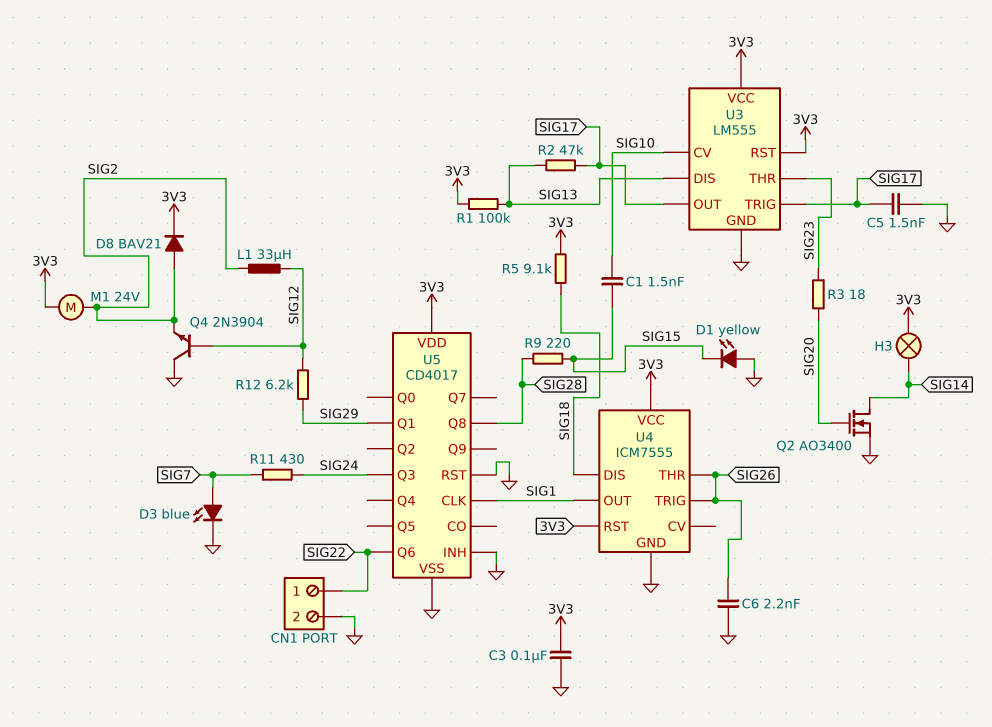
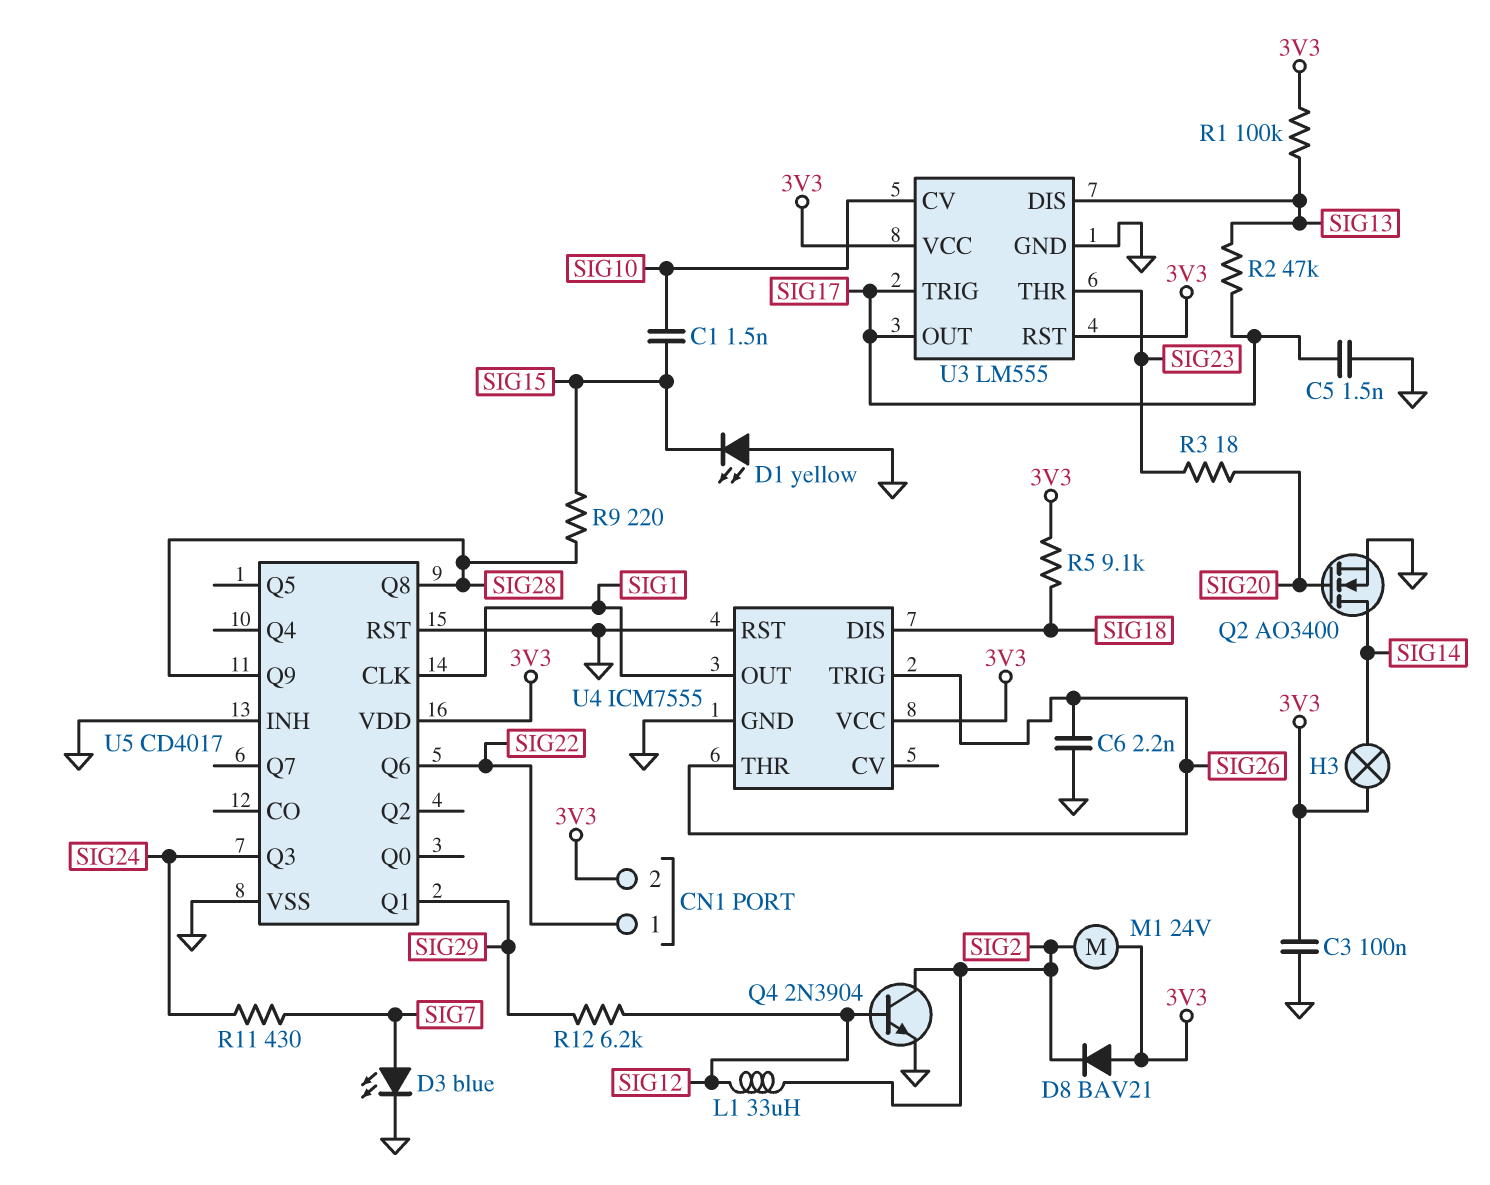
CN1 pin 2: GND -> 3V3
D8: diode BAV21 (A SIG2, K 3V3) -> diode BAV21 (A 3V3, K SIG2)
Q4: NPN 2N3904 (B SIG12, C GND, E SIG2) -> NPN 2N3904 (B SIG12, C SIG2, E GND)
U4 pin RST: 3V3 -> GND
U5 pin Q9: none -> SIG28

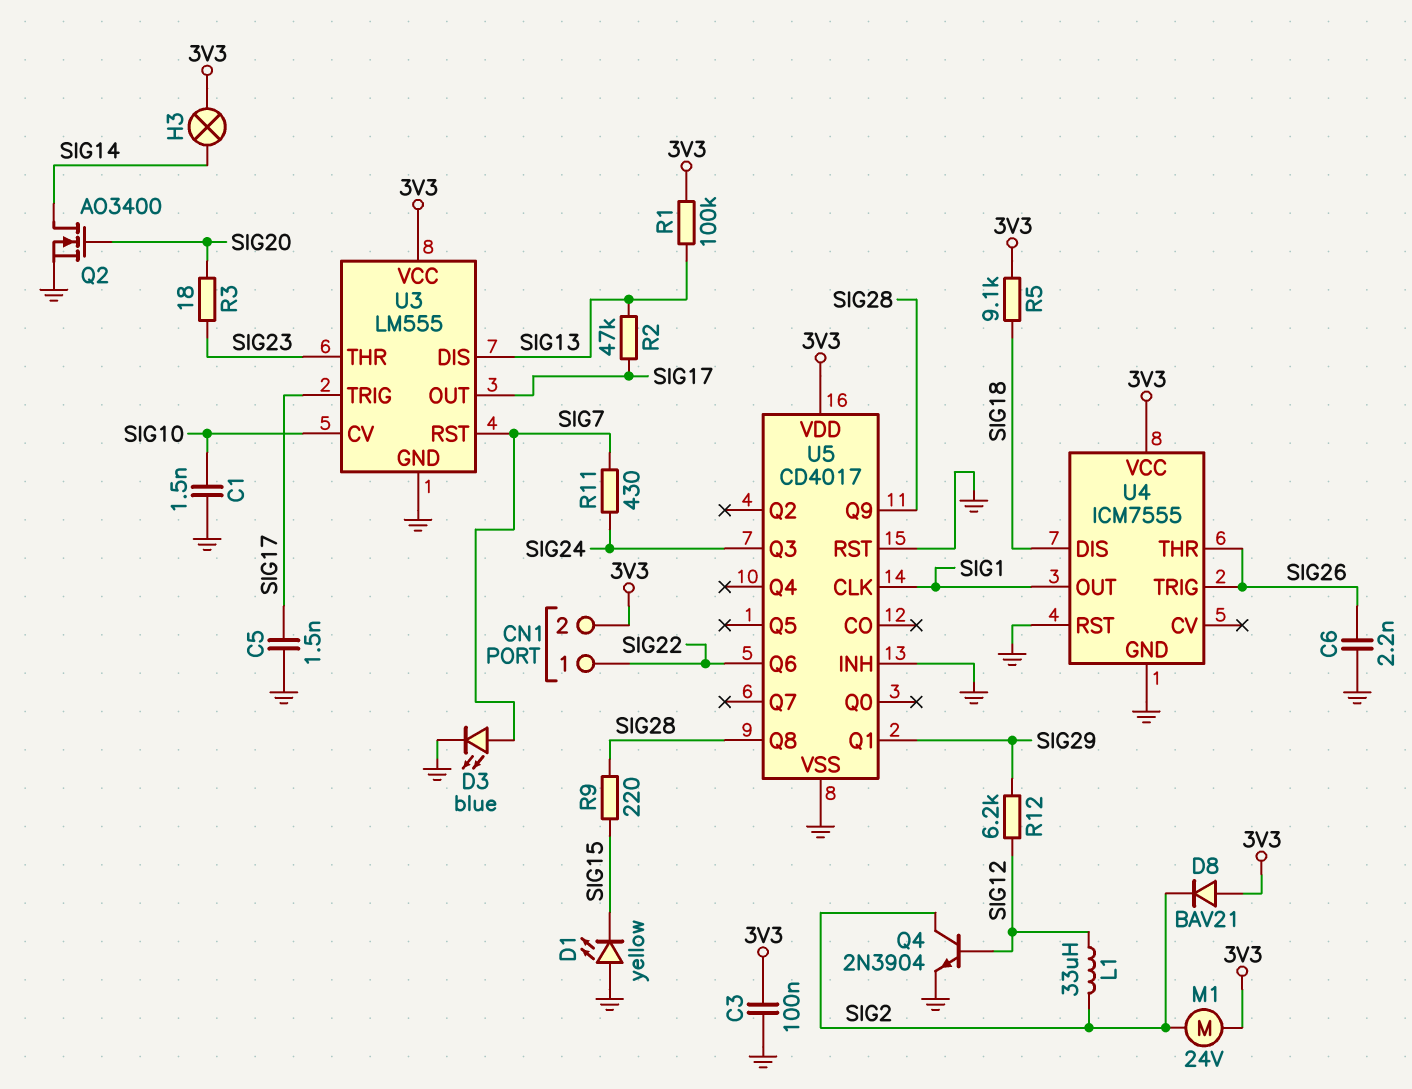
C1: 1.5nF (SIG10, SIG15) -> 1.5nF (GND, SIG10)
U3 pin RST: 3V3 -> SIG7

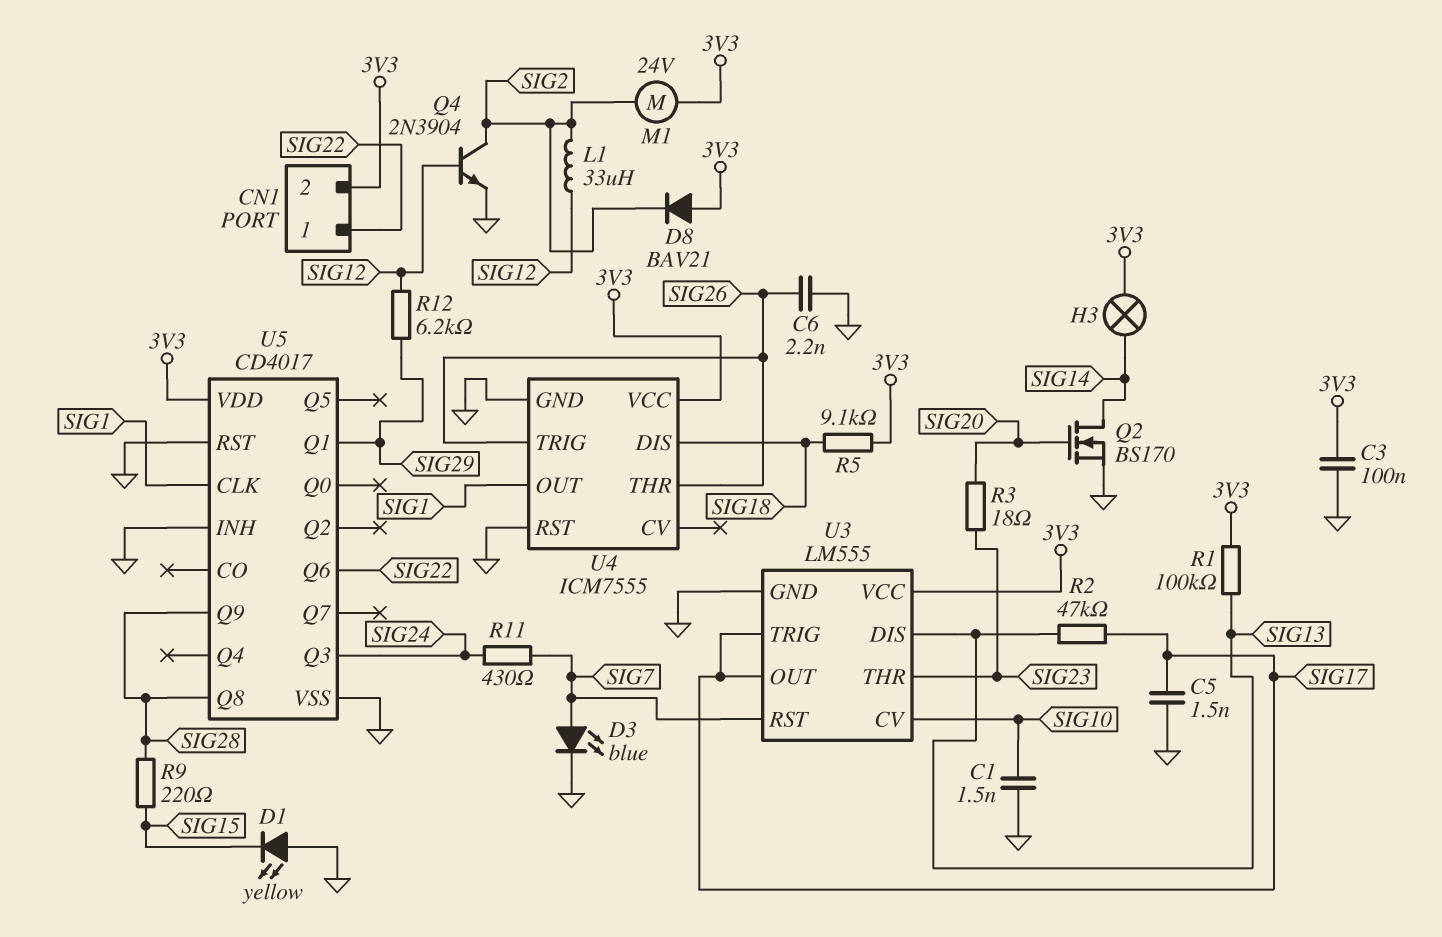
Q2: NMOS AO3400 (G SIG20, D SIG14, S GND) -> NMOS BS170 (G SIG20, D SIG14, S GND)

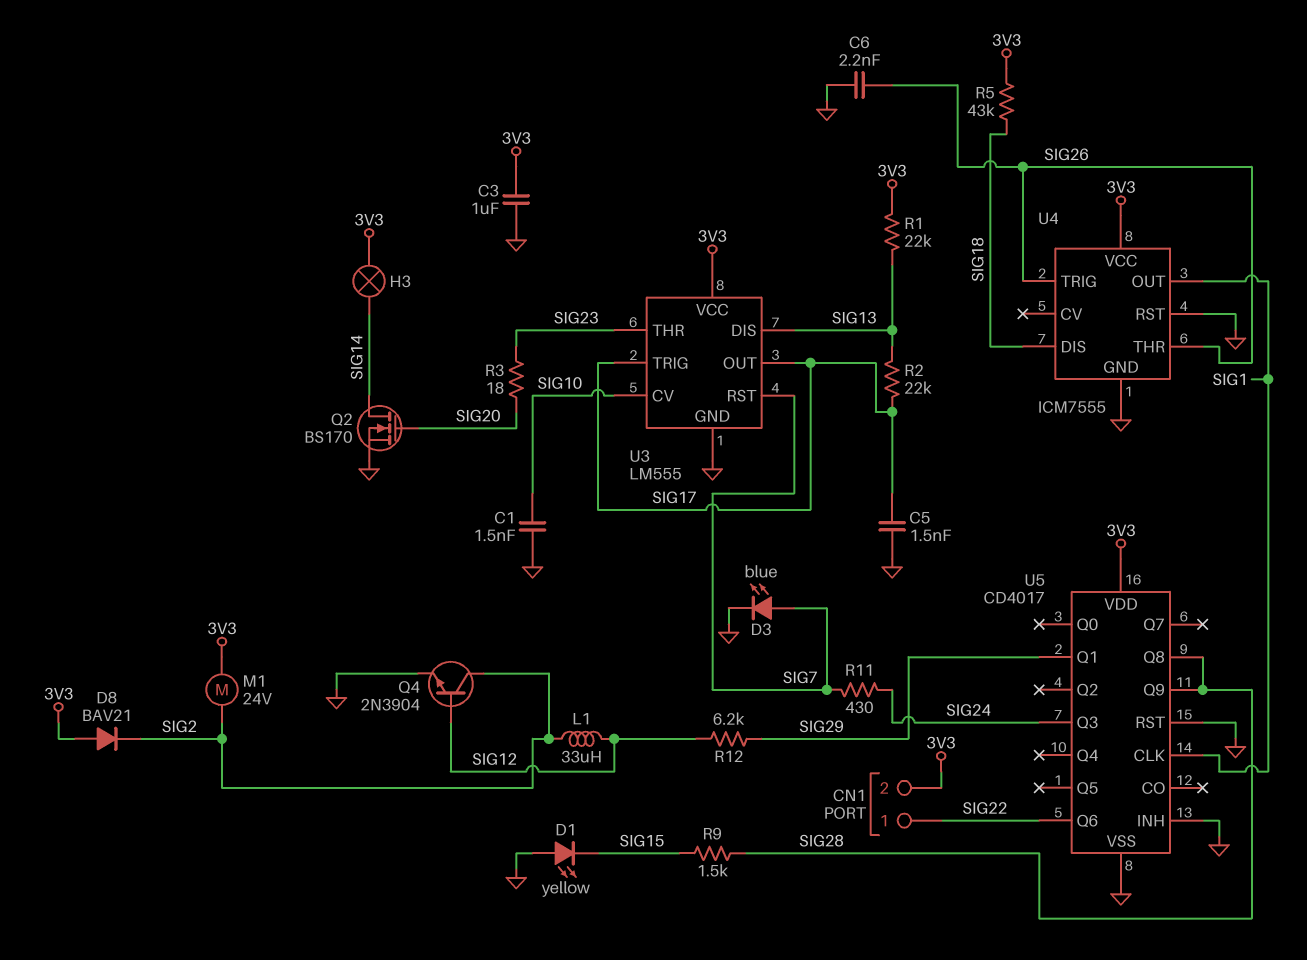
C3: 100nF (3V3, GND) -> 1uF (3V3, GND)
R1: 100k (3V3, SIG13) -> 22k (3V3, SIG13)
R2: 47k (SIG13, SIG17) -> 22k (SIG13, SIG17)
R5: 9.1k (3V3, SIG18) -> 43k (3V3, SIG18)
R9: 220 (SIG15, SIG28) -> 1.5k (SIG15, SIG28)

